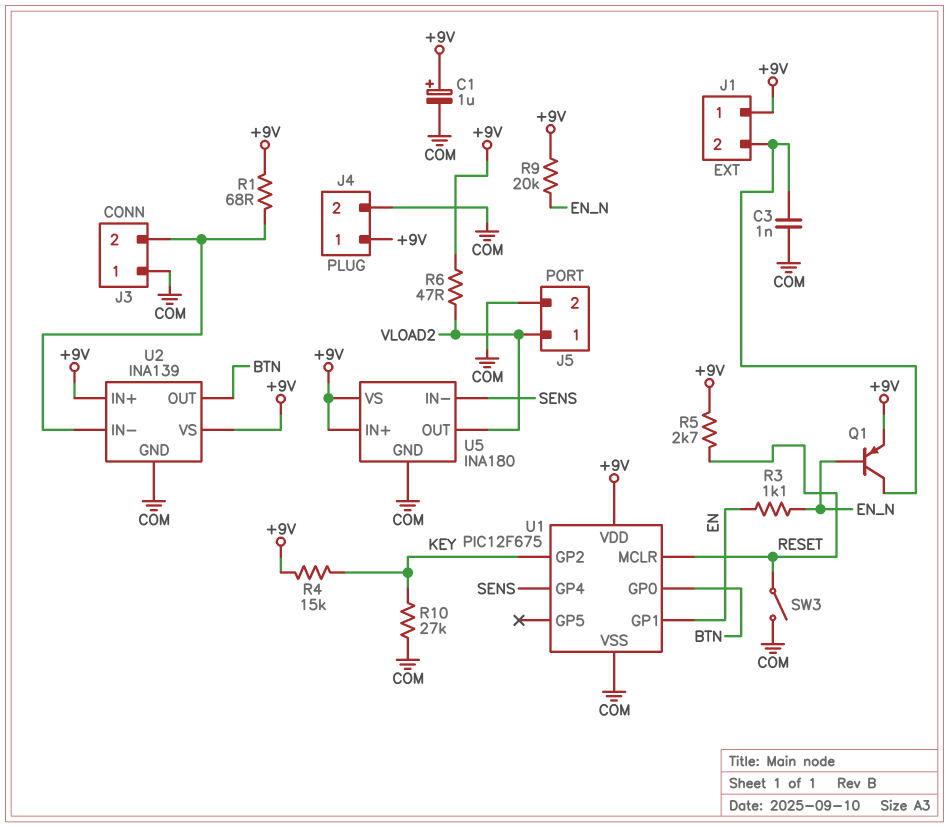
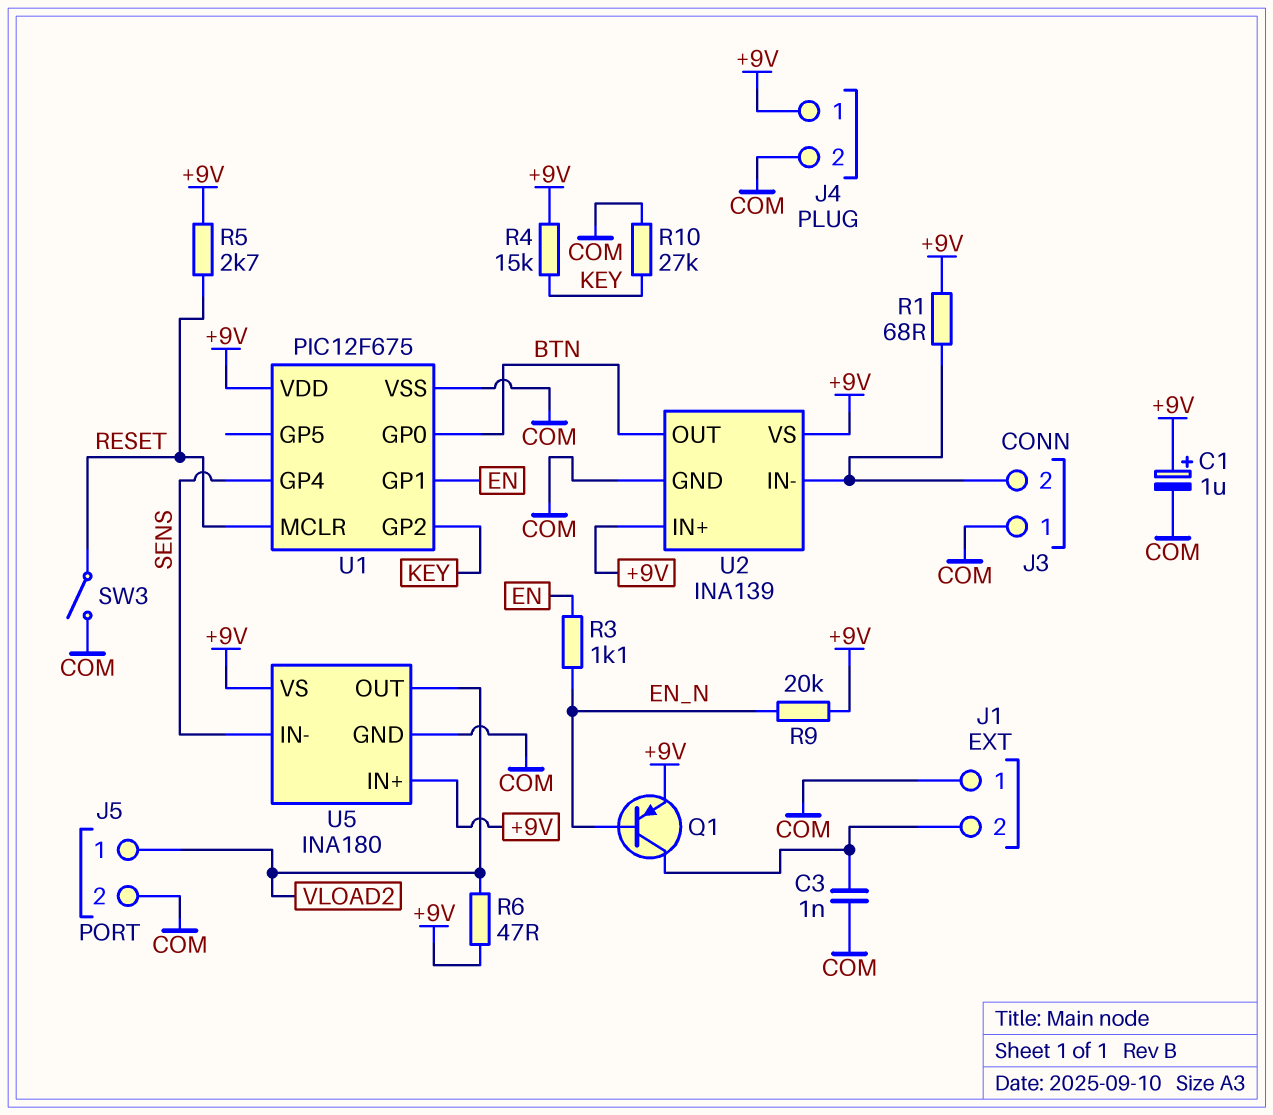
J1 pin 1: +9V -> COM

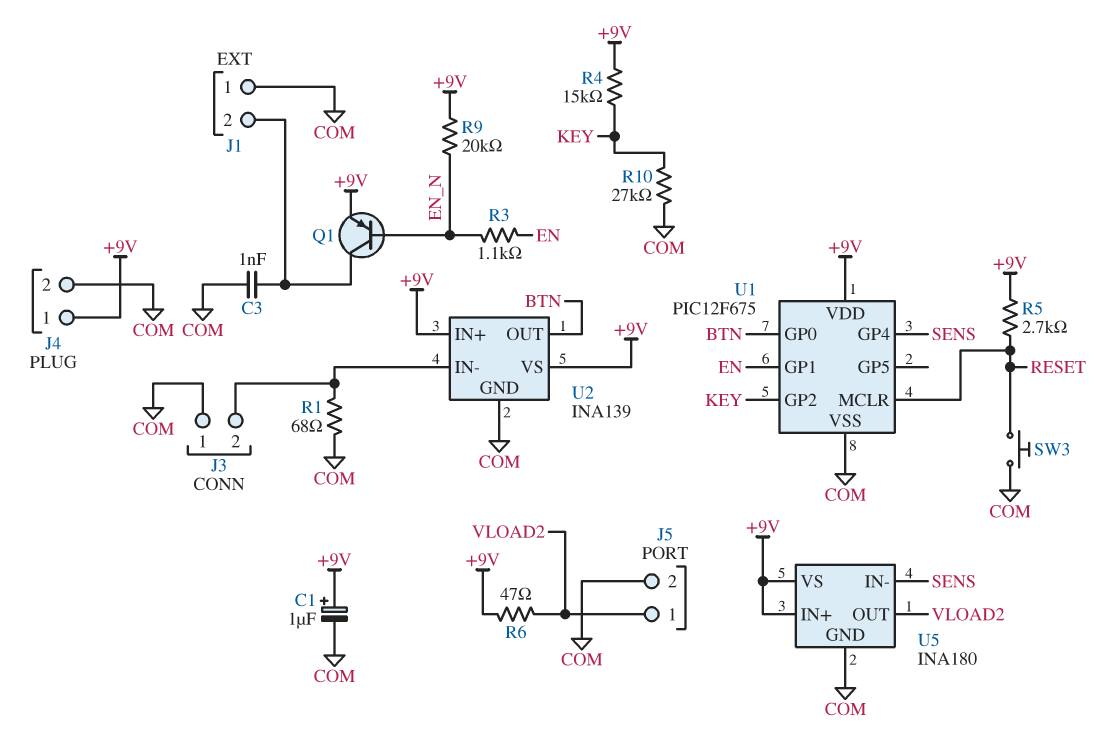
R1: 68 (+9V, J3/2) -> 68 (COM, J3/2)
SW3: switch (COM, RESET) -> button (COM, RESET)

